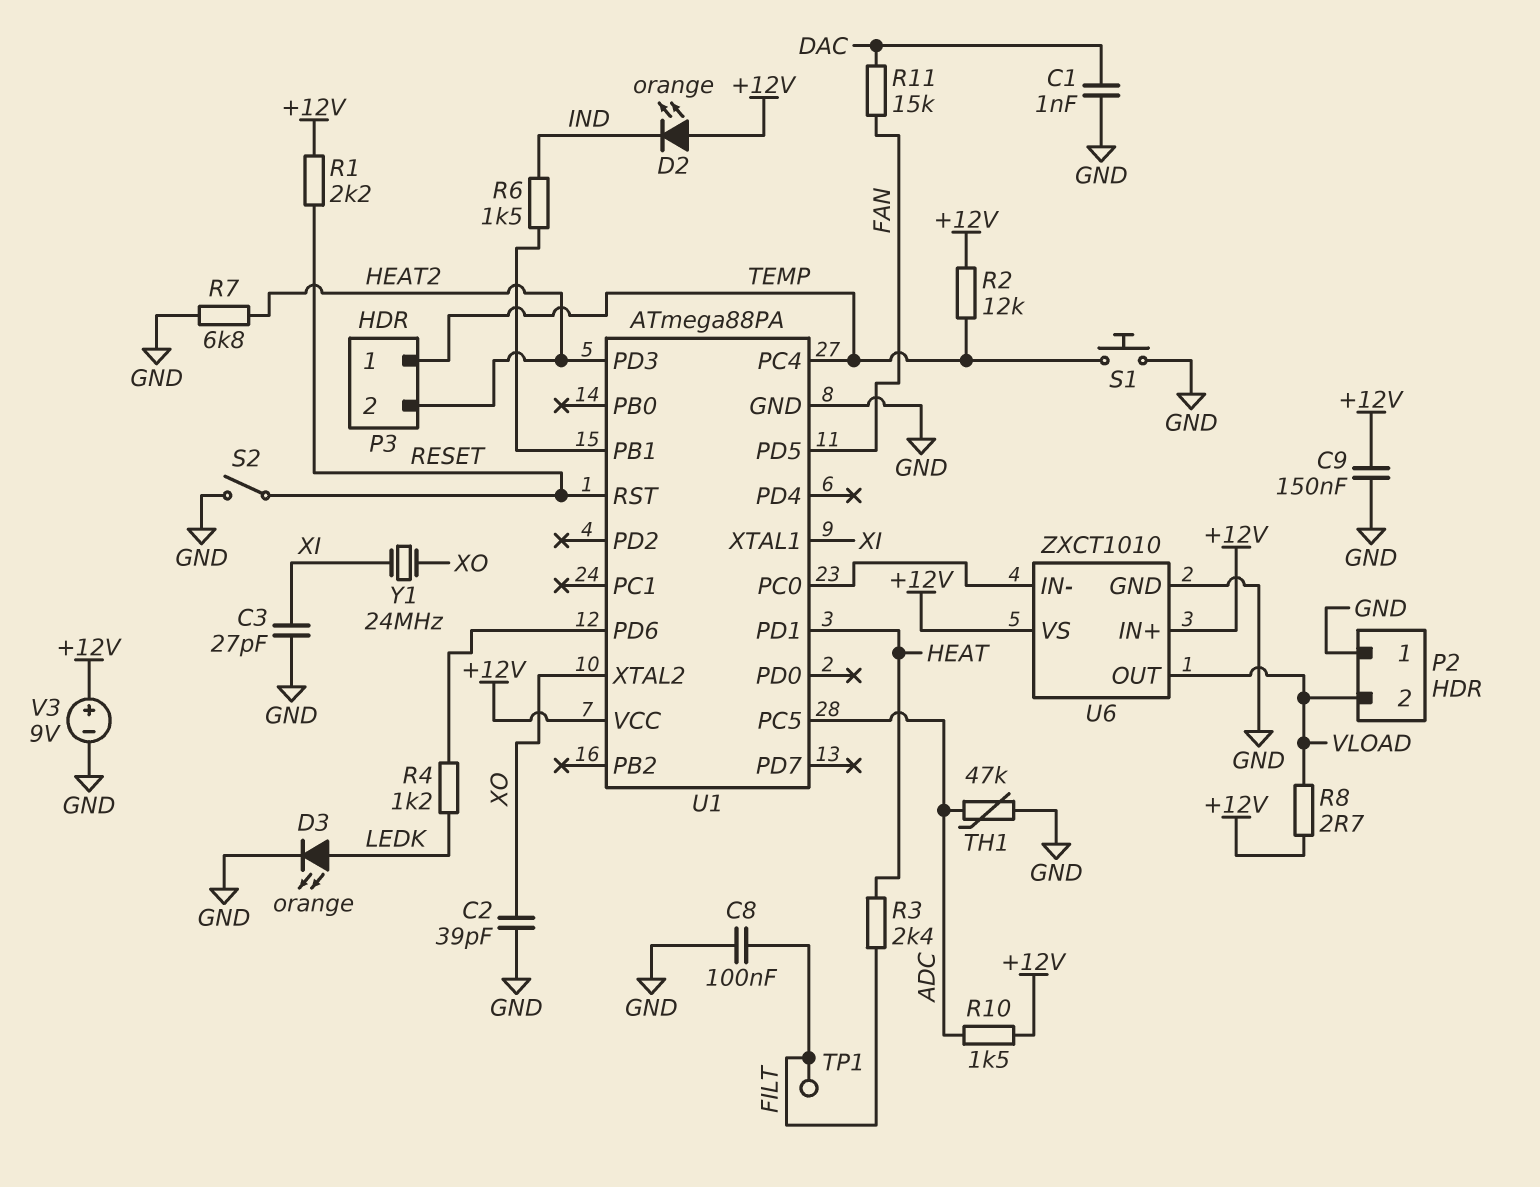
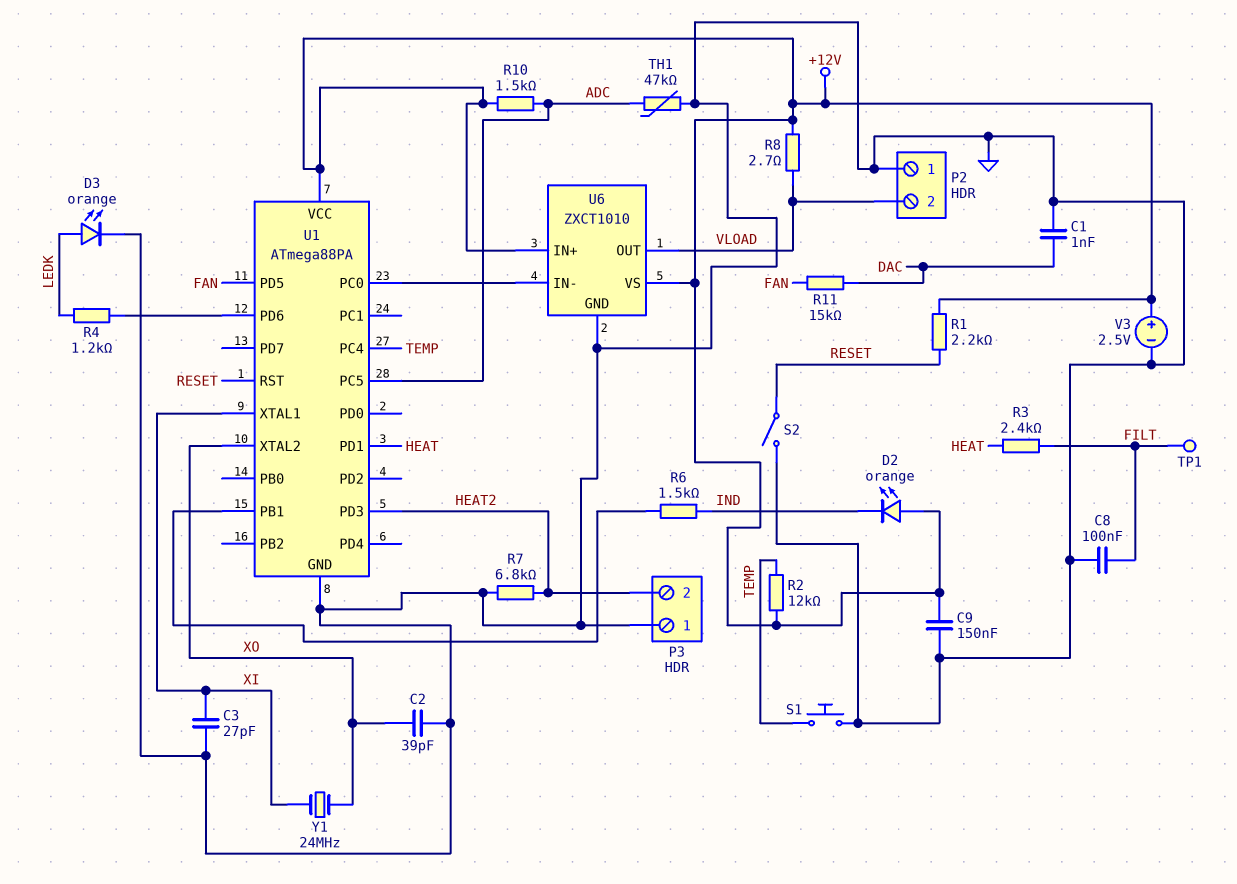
P3 pin 1: TEMP -> GND
V3: 9V (plus +12V, minus GND) -> 2.5V (plus +12V, minus GND)

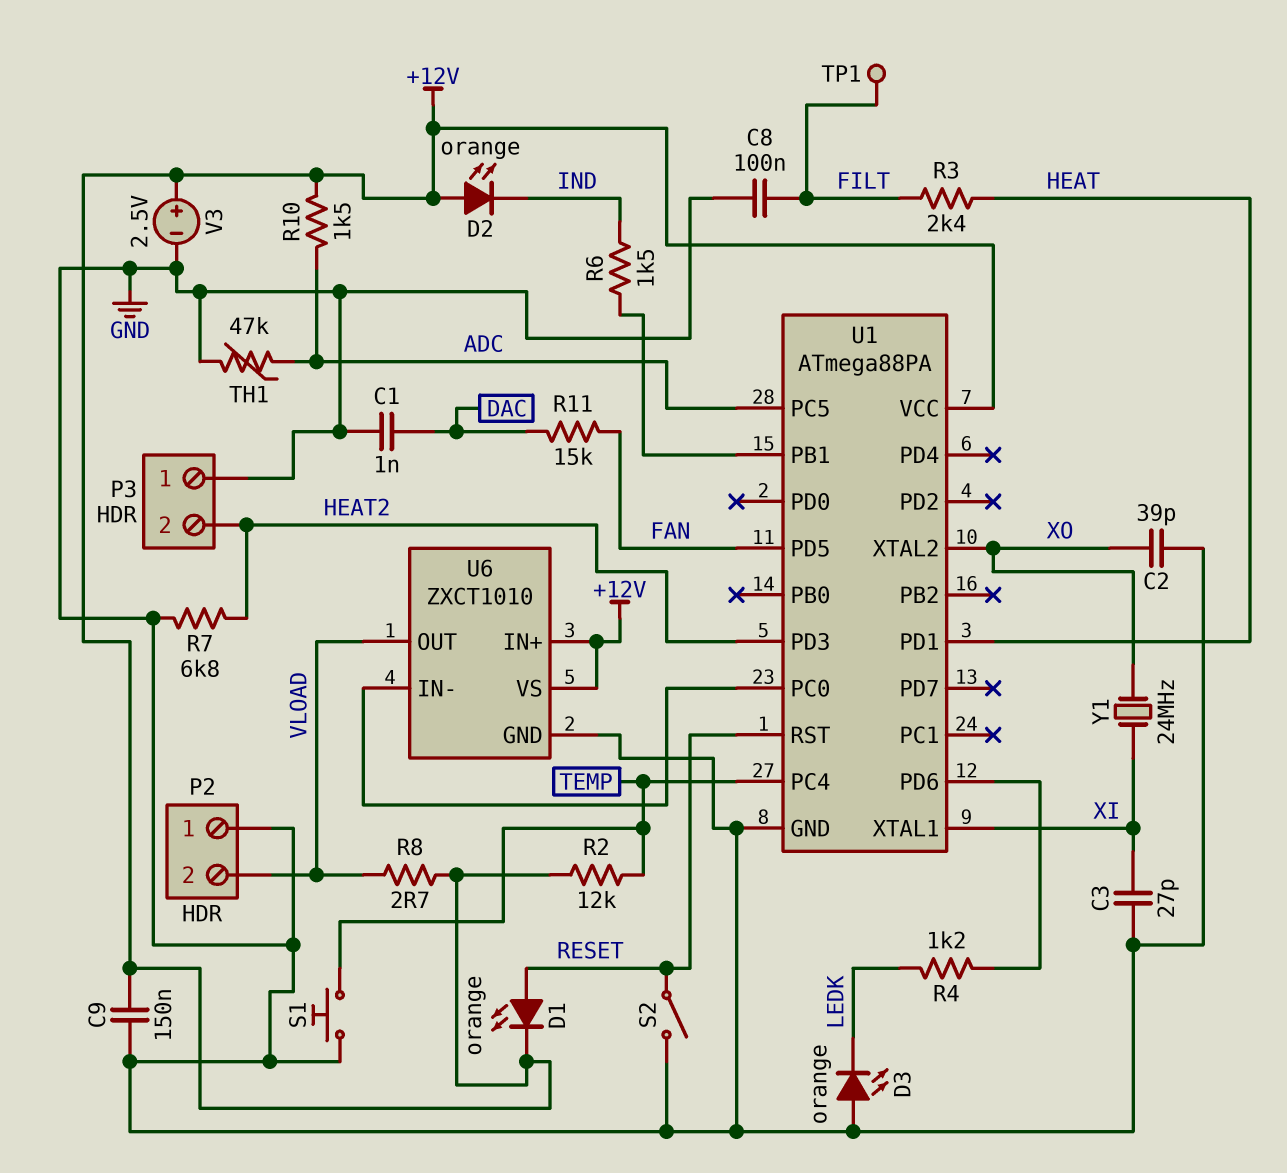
D1: none -> LED orange (A RESET, K +12V)
D3: LED orange (A LEDK, K GND) -> LED orange (A GND, K LEDK)
R1: 2.2k (+12V, RESET) -> none

